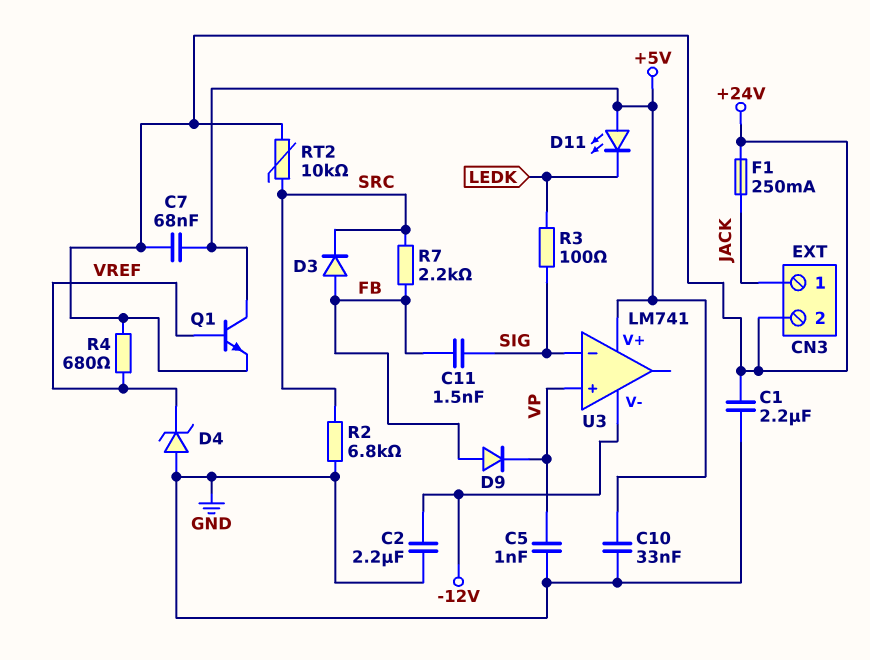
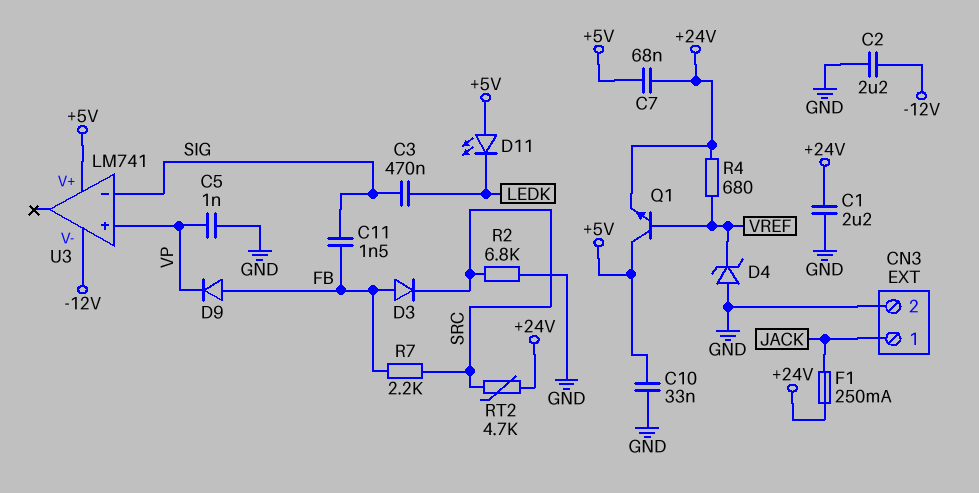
C3: none -> 470nF (LEDK, SIG)
CN3 pin 2: +24V -> GND
R3: 100 (LEDK, SIG) -> none
RT2: 10k (+24V, SRC) -> 4.7k (+24V, SRC)

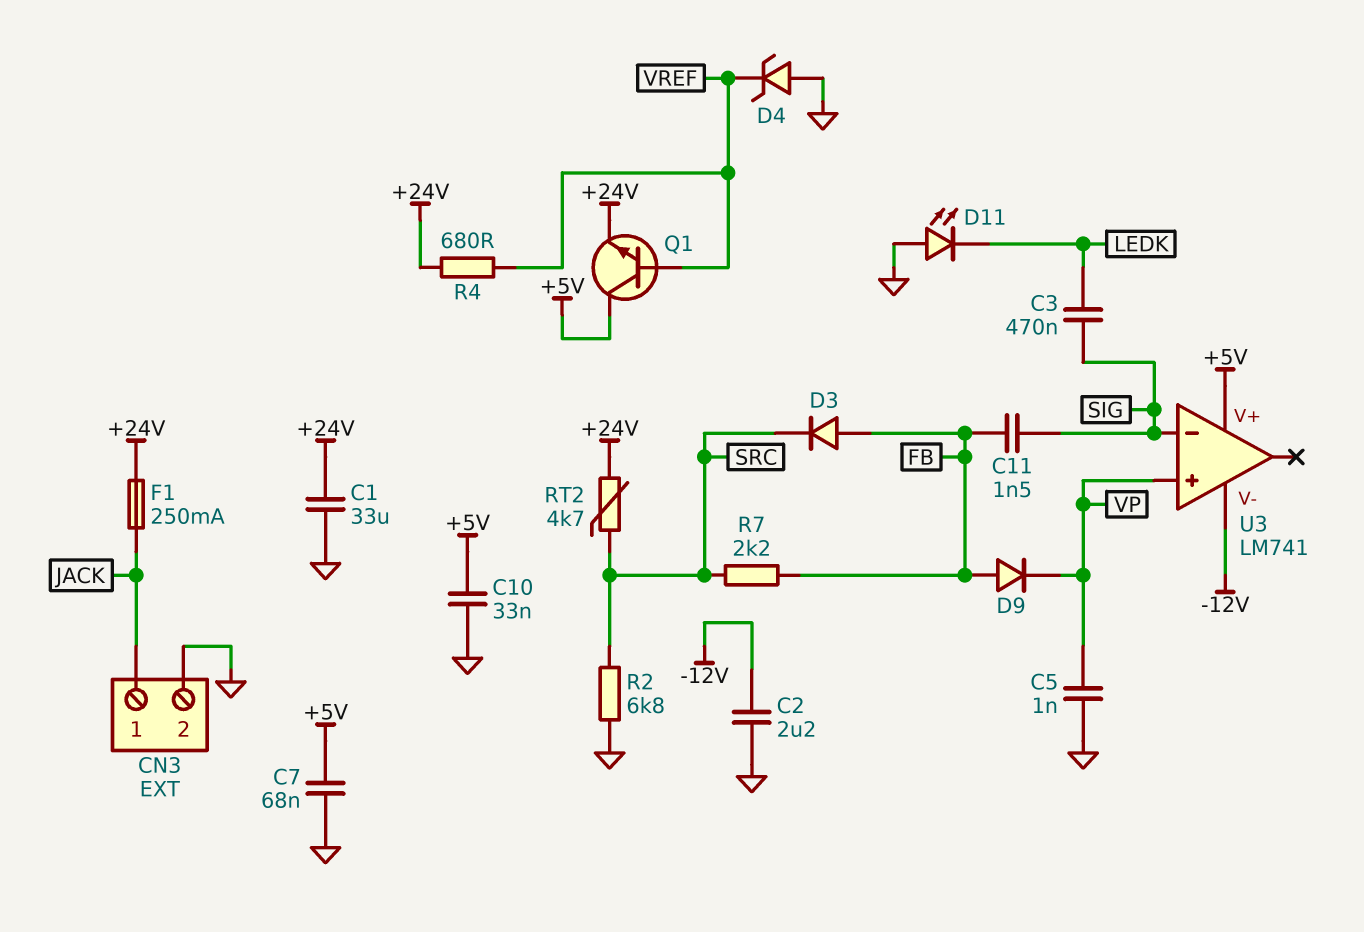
C1: 2.2uF (+24V, GND) -> 33uF (+24V, GND)
C7: 68nF (+5V, +24V) -> 68nF (+5V, GND)
D11: LED (A +5V, K LEDK) -> LED (A GND, K LEDK)

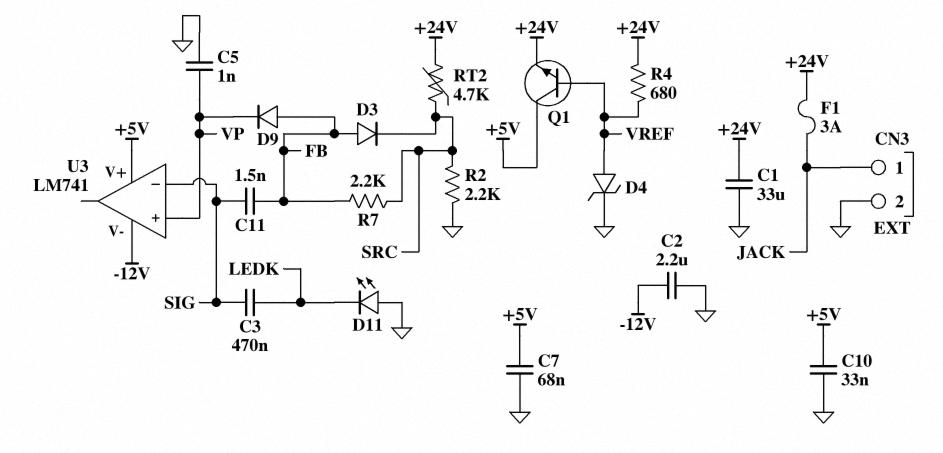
D4: zener (A GND, K VREF) -> zener (A VREF, K GND)
F1: 250mA (+24V, JACK) -> 3A (+24V, JACK)
R2: 6.8k (GND, SRC) -> 2.2k (GND, SRC)

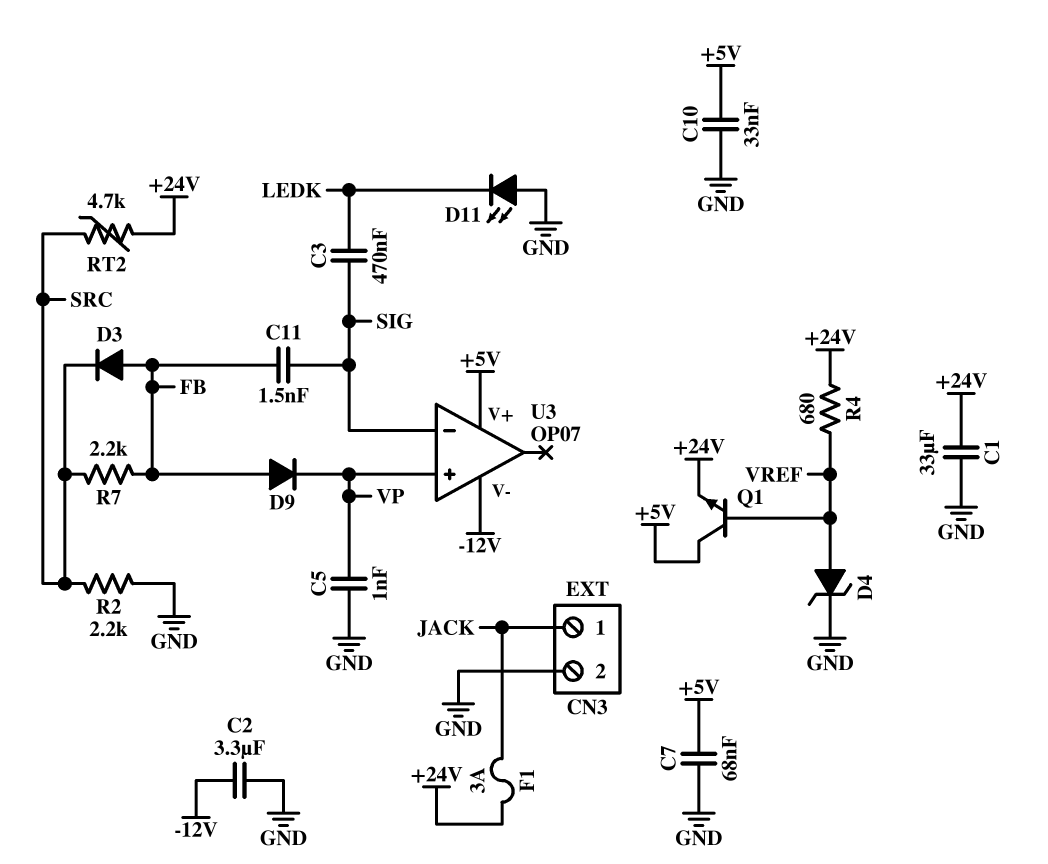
C2: 2.2uF (-12V, GND) -> 3.3uF (-12V, GND)
U3: LM741 -> OP07

